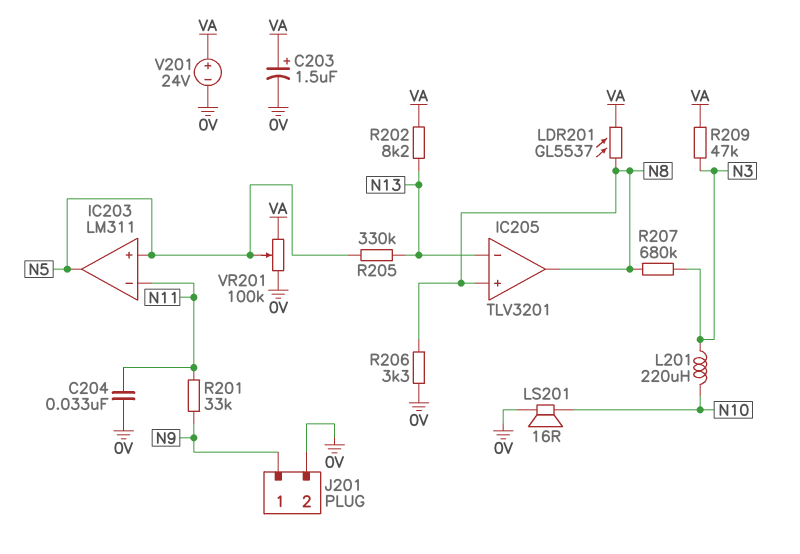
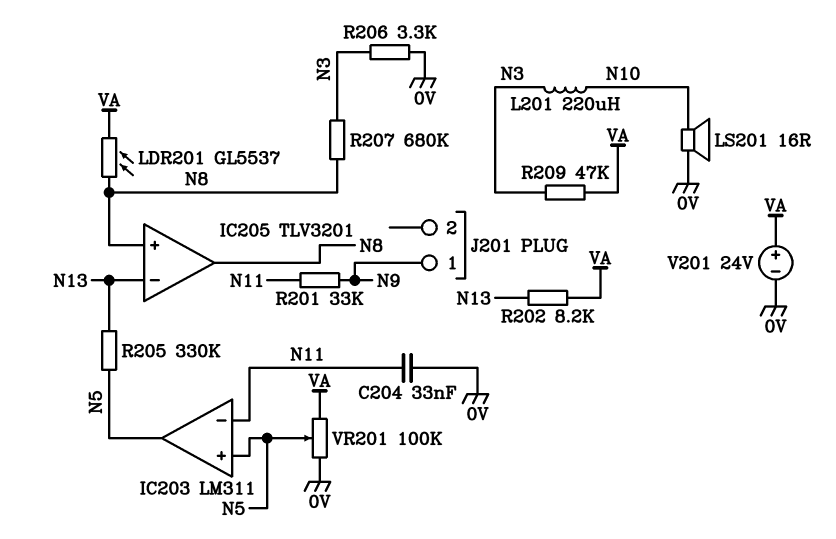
C203: 1.5uF (plus VA, minus 0V) -> none
J201 pin 2: 0V -> none
R206: 3.3k (0V, N8) -> 3.3k (0V, N3)

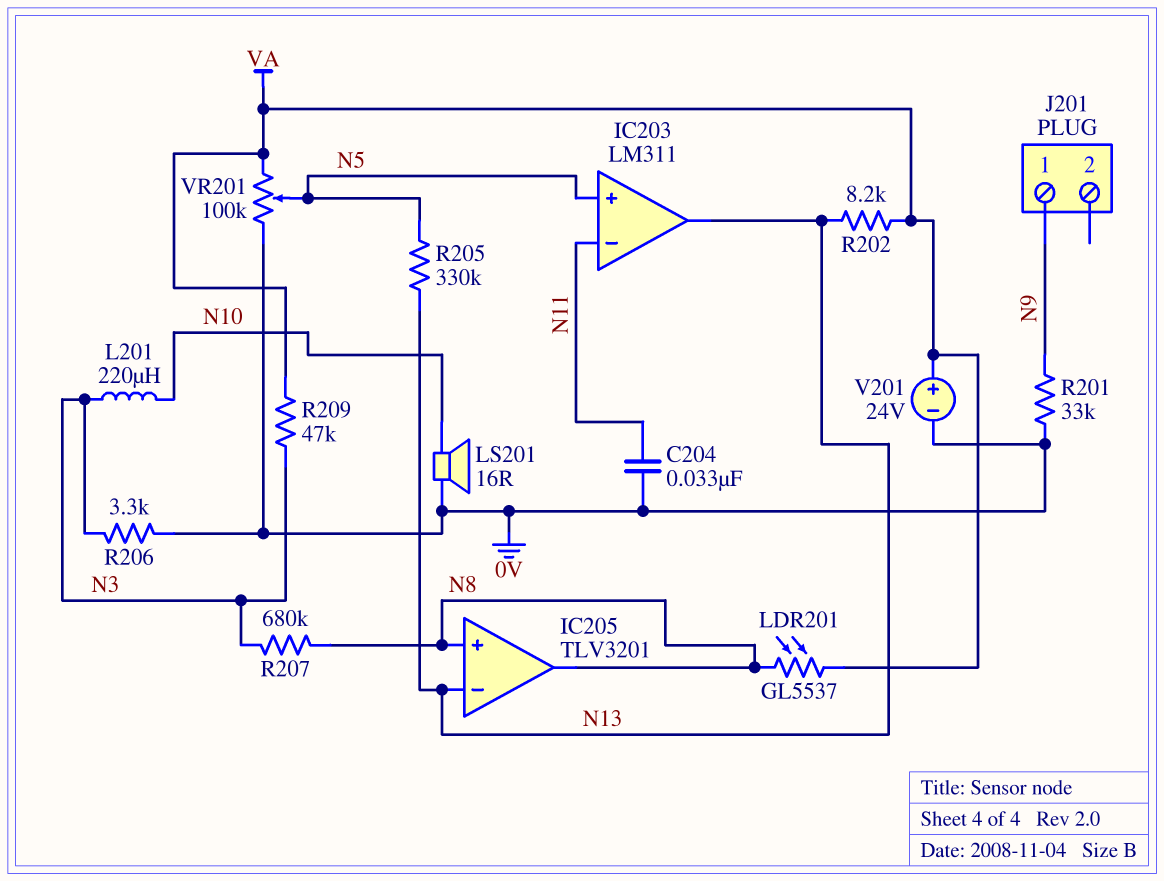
IC203 pin out: N5 -> N13
R201: 33k (N9, N11) -> 33k (0V, N9)

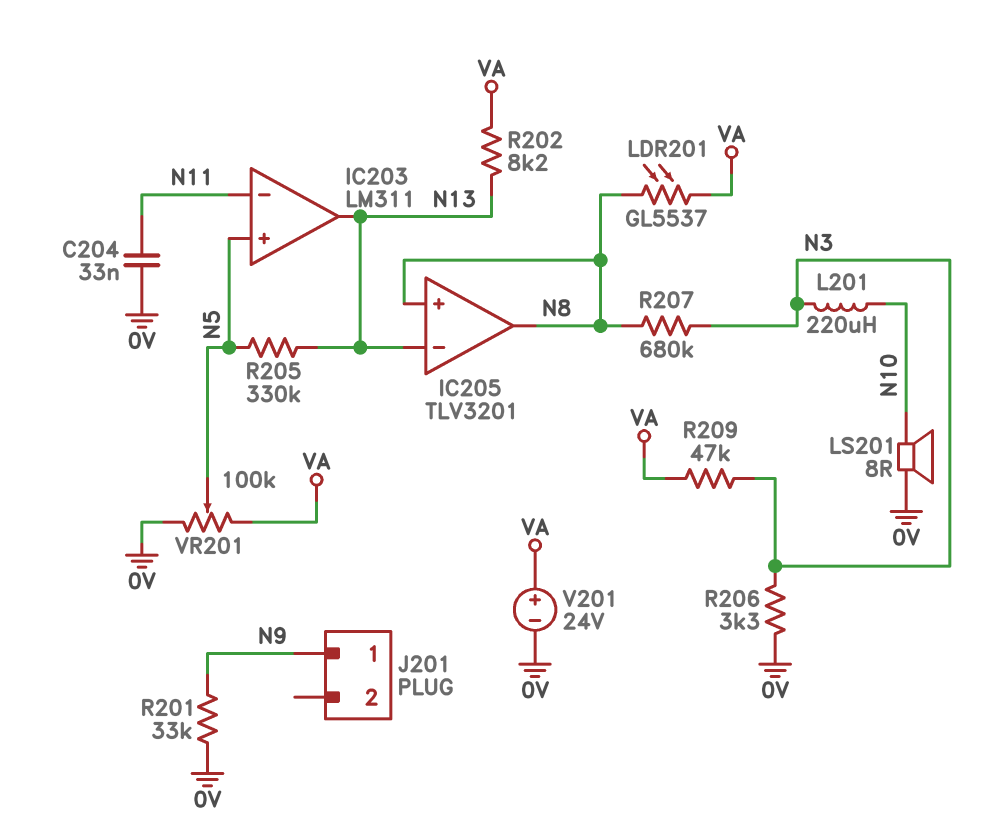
LS201: speaker 16R (0V, N10) -> speaker 8R (0V, N10)

